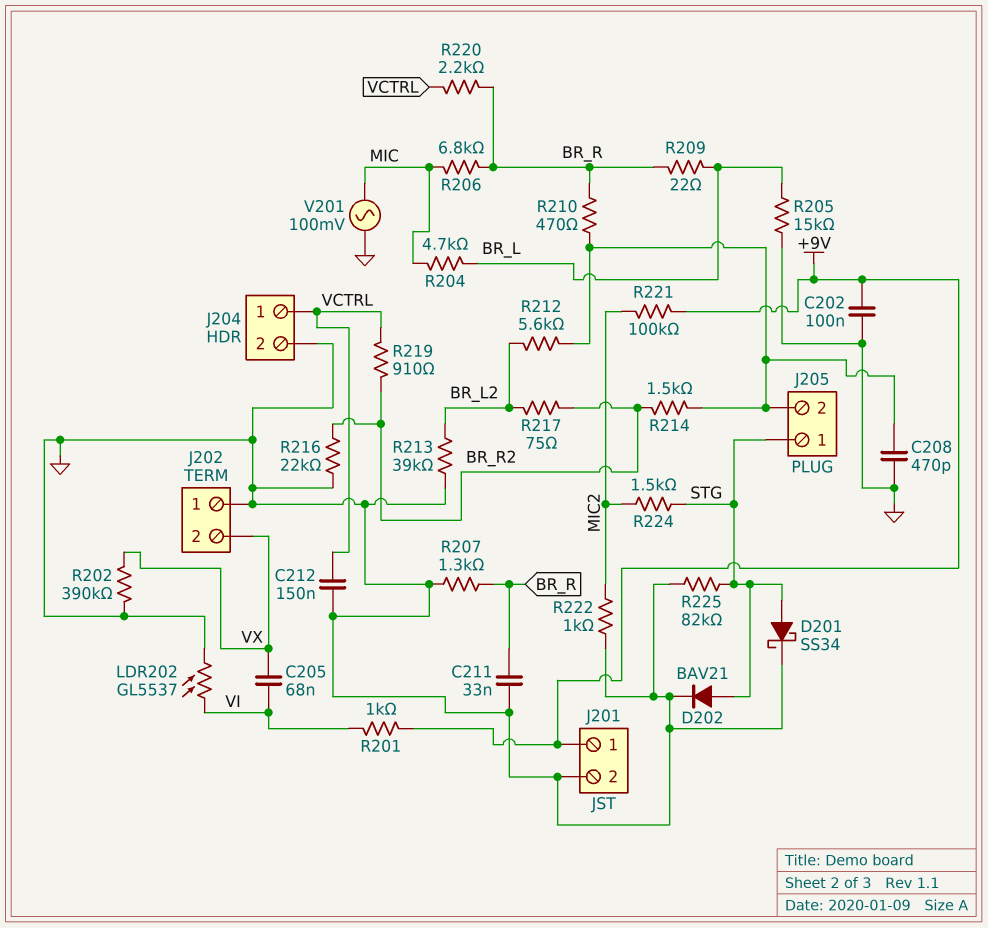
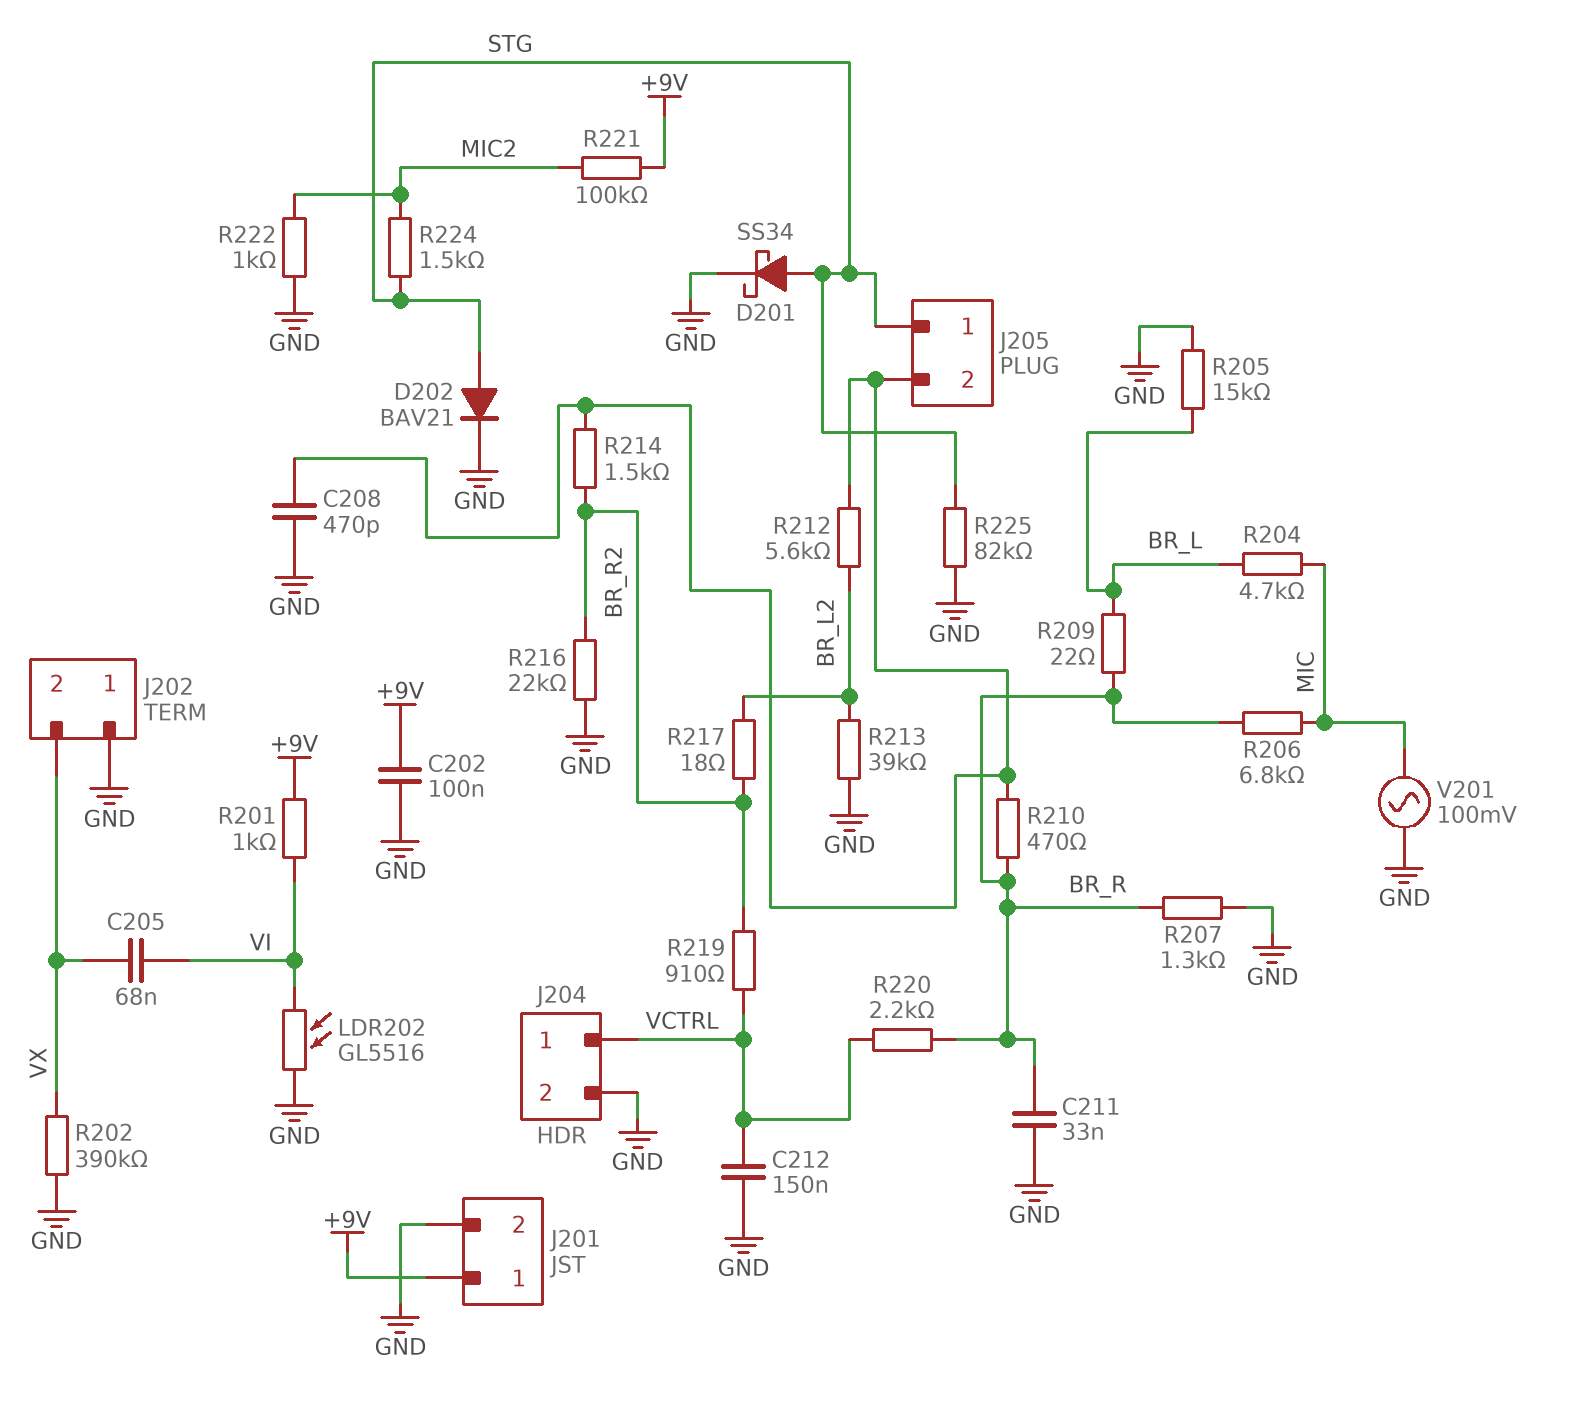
LDR202: GL5537 (GND, VI) -> GL5516 (GND, VI)
R217: 75 (BR_L2, BR_R2) -> 18 (BR_L2, BR_R2)

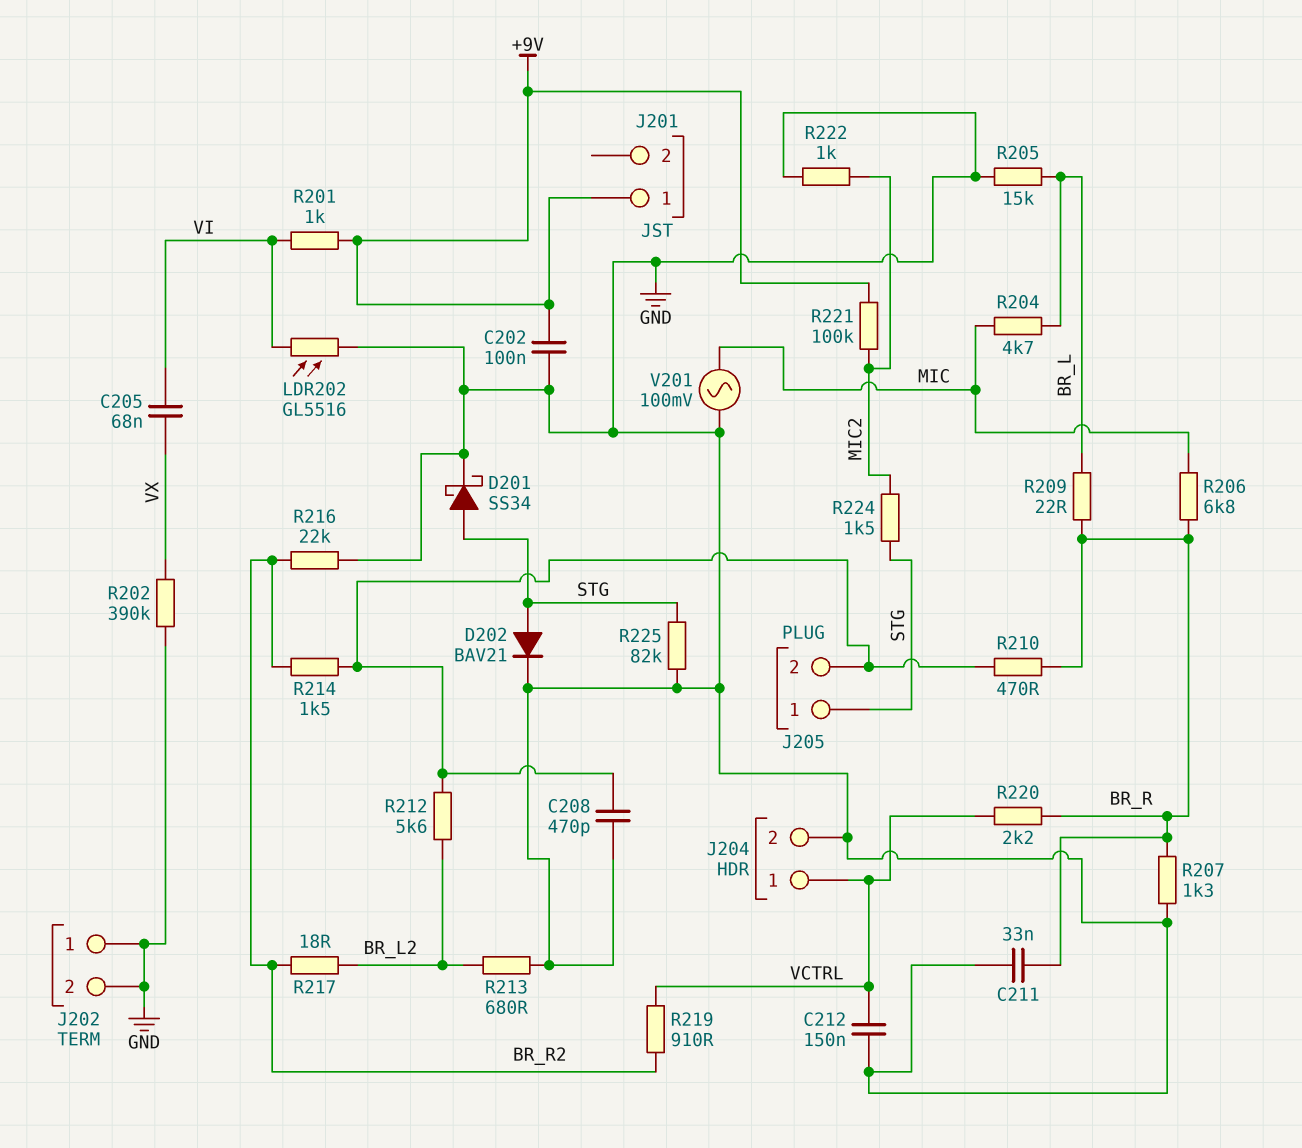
J201 pin 2: GND -> none
J202 pin 2: VX -> GND
R213: 39k (BR_L2, GND) -> 680 (BR_L2, GND)

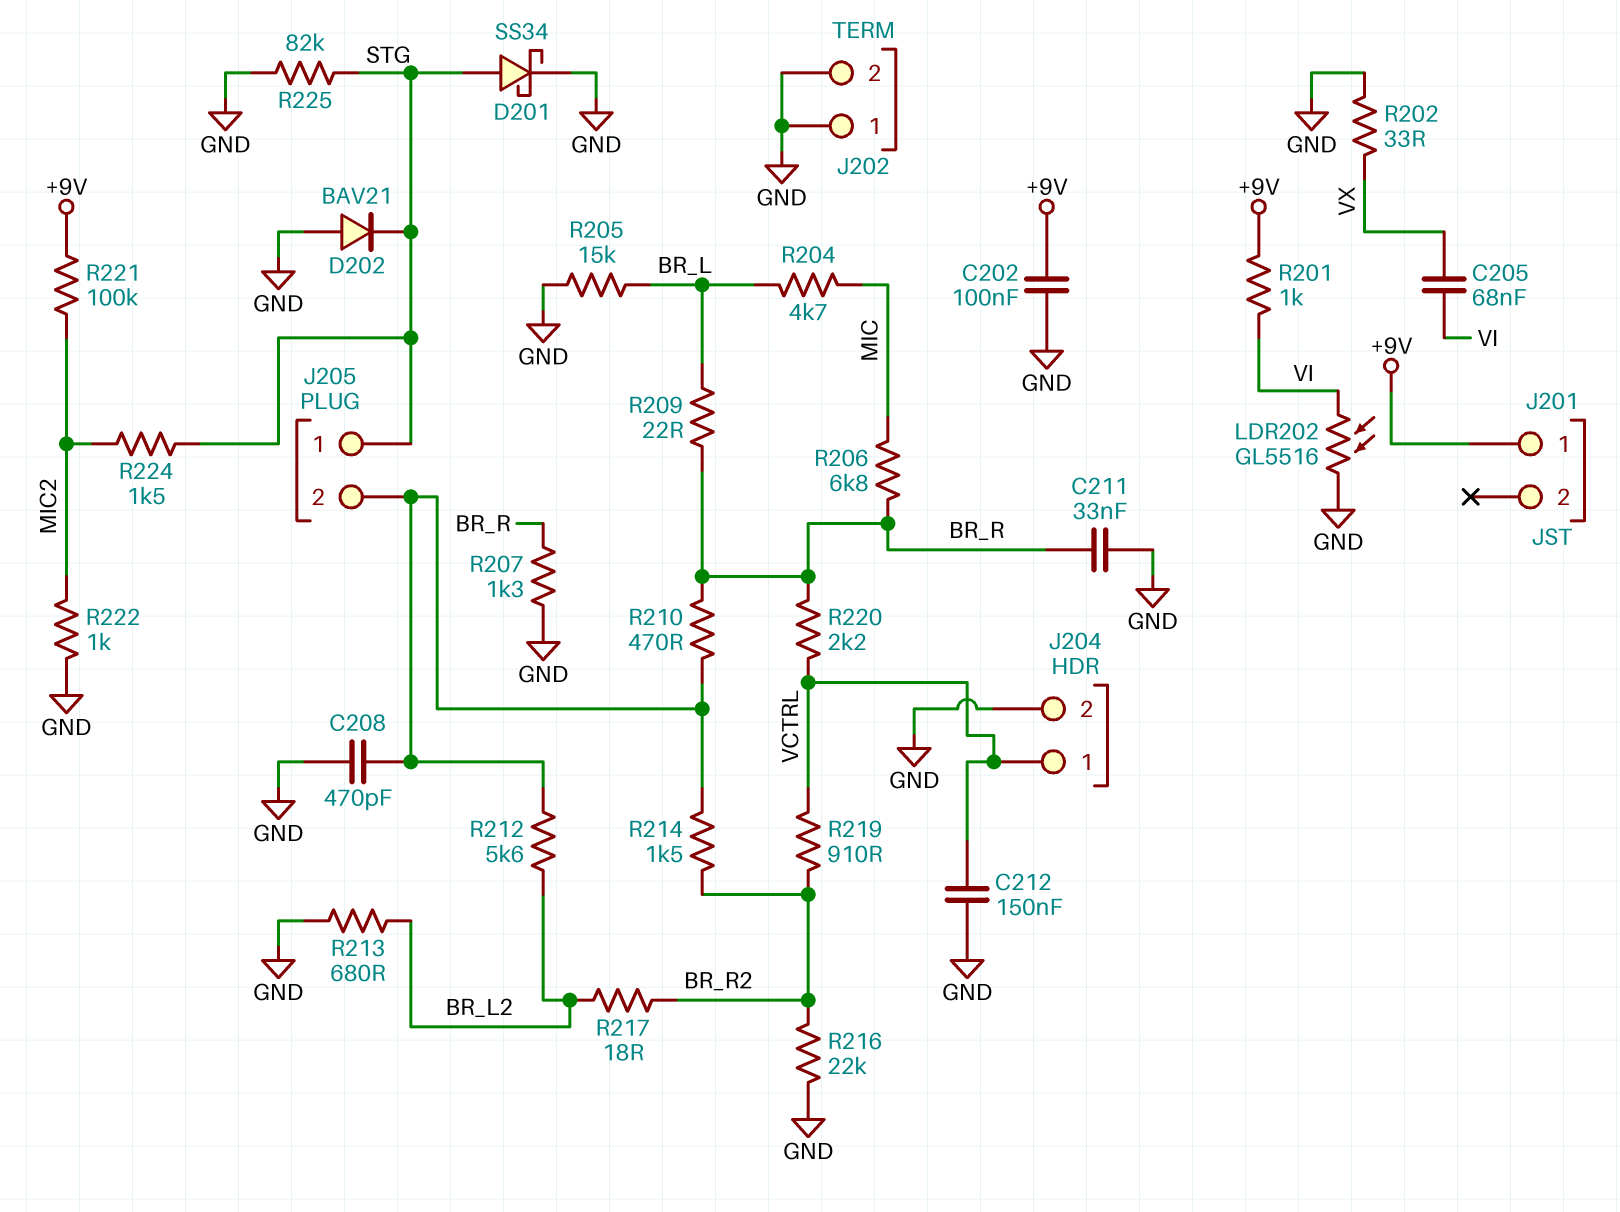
D202: diode BAV21 (A STG, K GND) -> diode BAV21 (A GND, K STG)
R202: 390k (GND, VX) -> 33 (GND, VX)
V201: AC 100mV (GND, MIC) -> none

